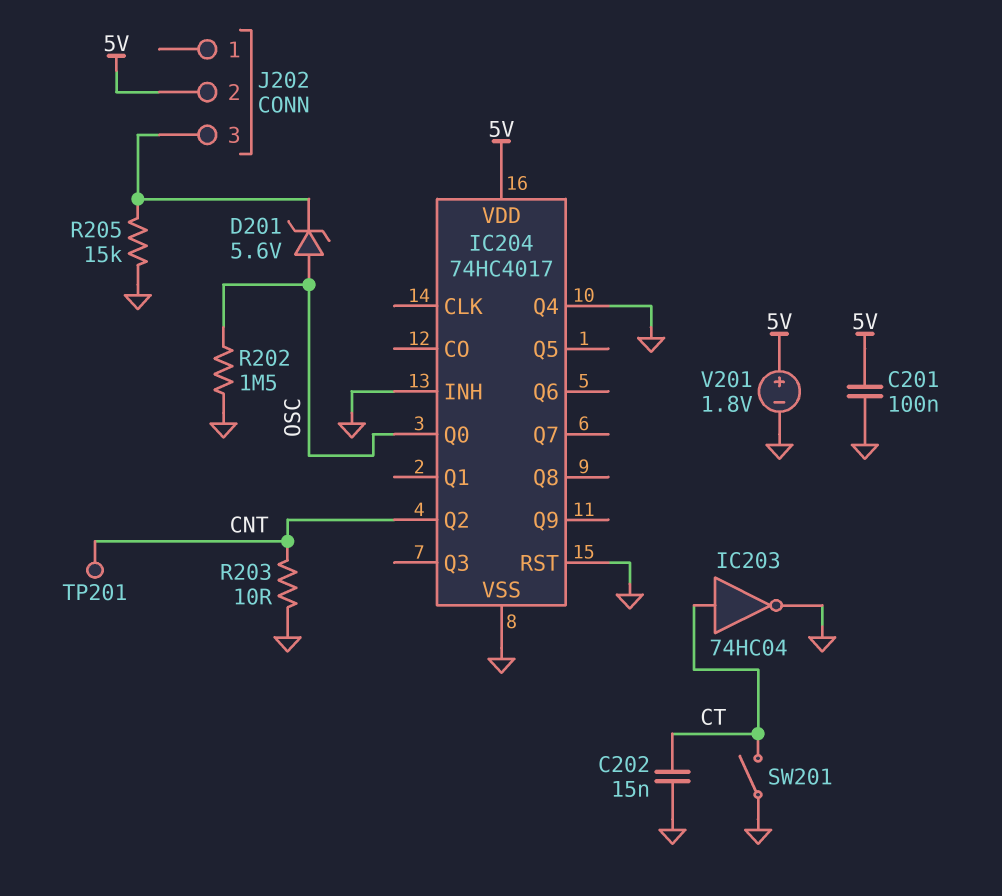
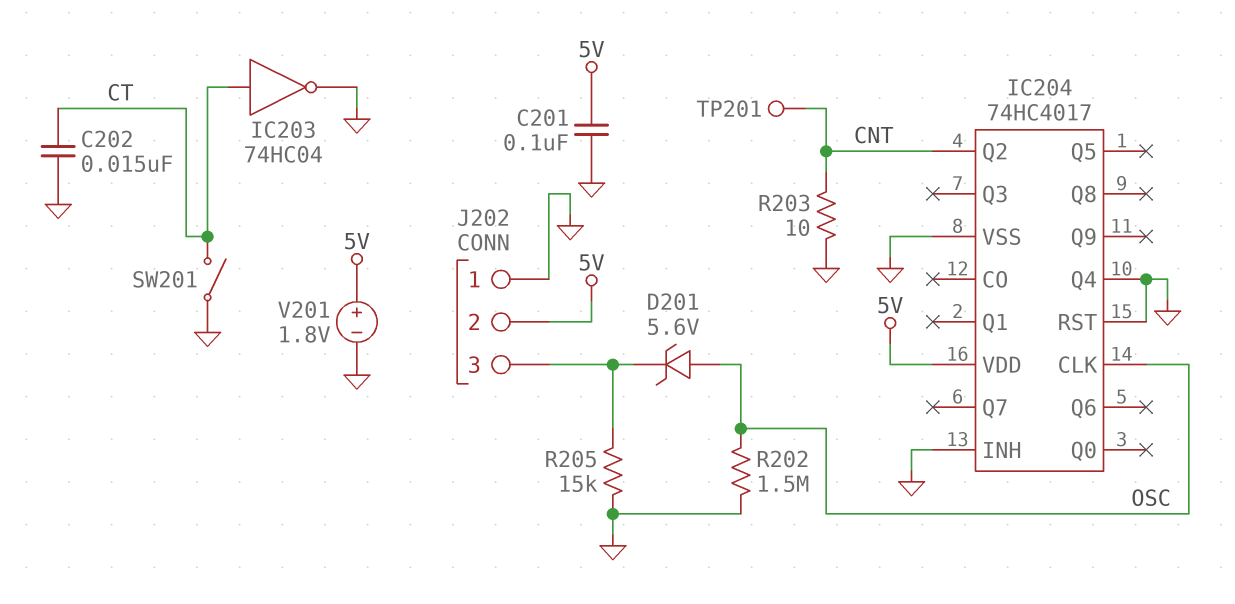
IC204 pin CLK: none -> OSC
IC204 pin Q0: OSC -> none
J202 pin 1: none -> GND

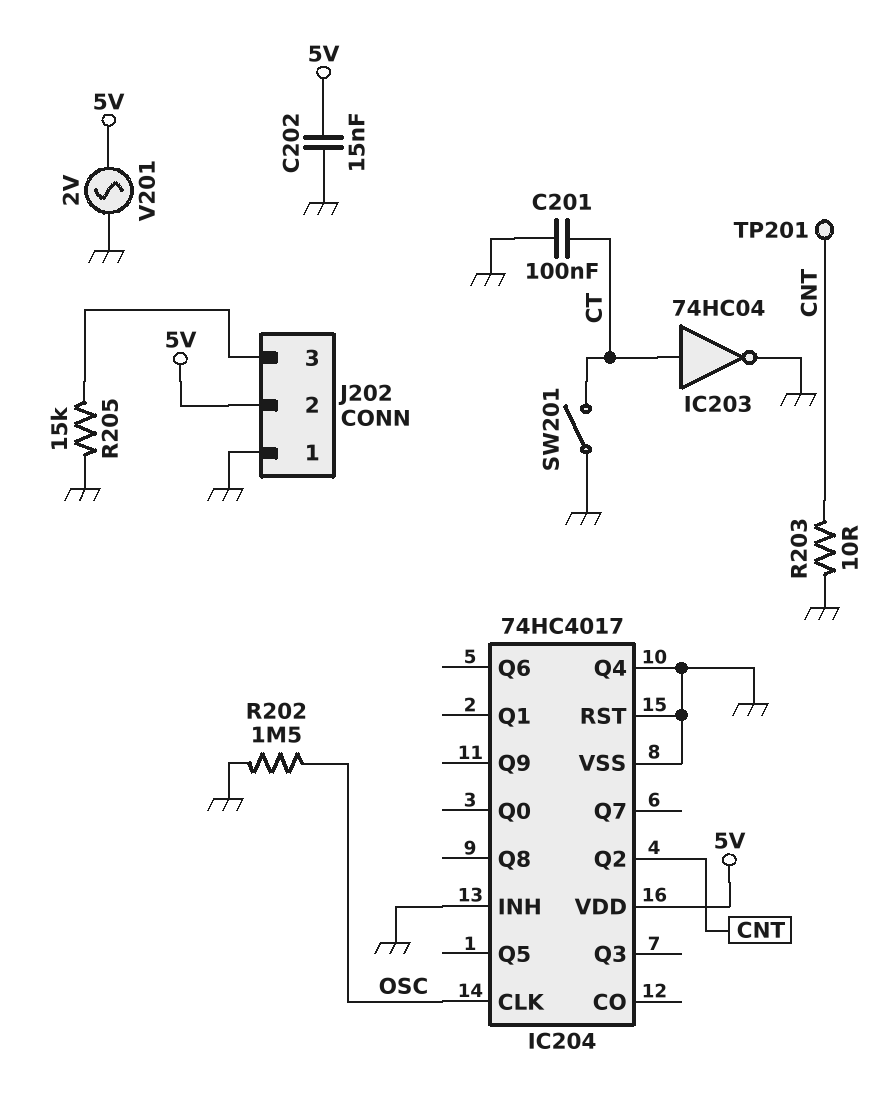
C201: 100nF (5V, GND) -> 100nF (CT, GND)
C202: 15nF (CT, GND) -> 15nF (5V, GND)
D201: zener 5.6V (A OSC, K J202/3) -> none
V201: 1.8V (plus 5V, minus GND) -> AC 2V (5V, GND)

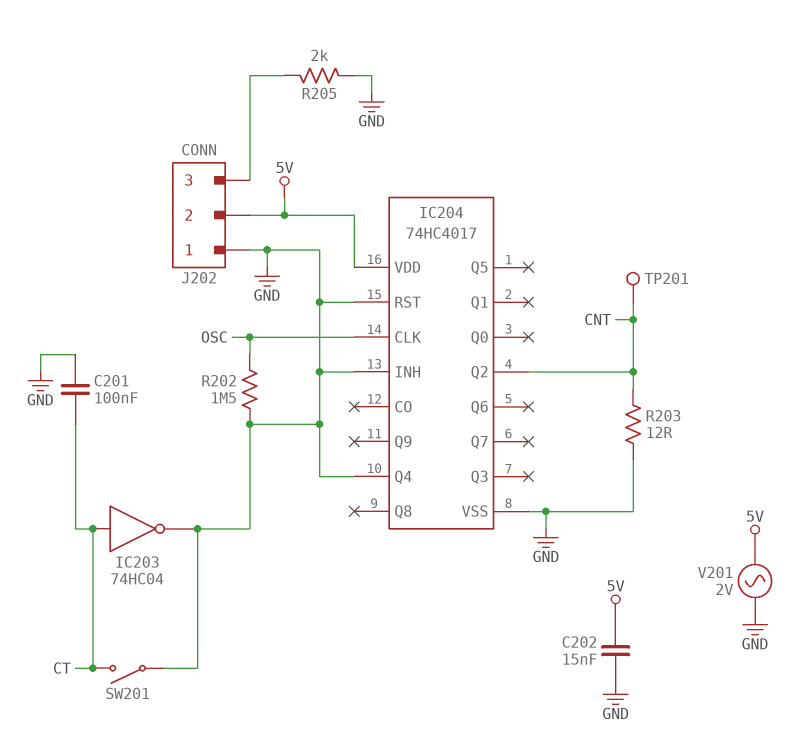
R203: 10 (CNT, GND) -> 12 (CNT, GND)
R205: 15k (GND, J202/3) -> 2k (GND, J202/3)

